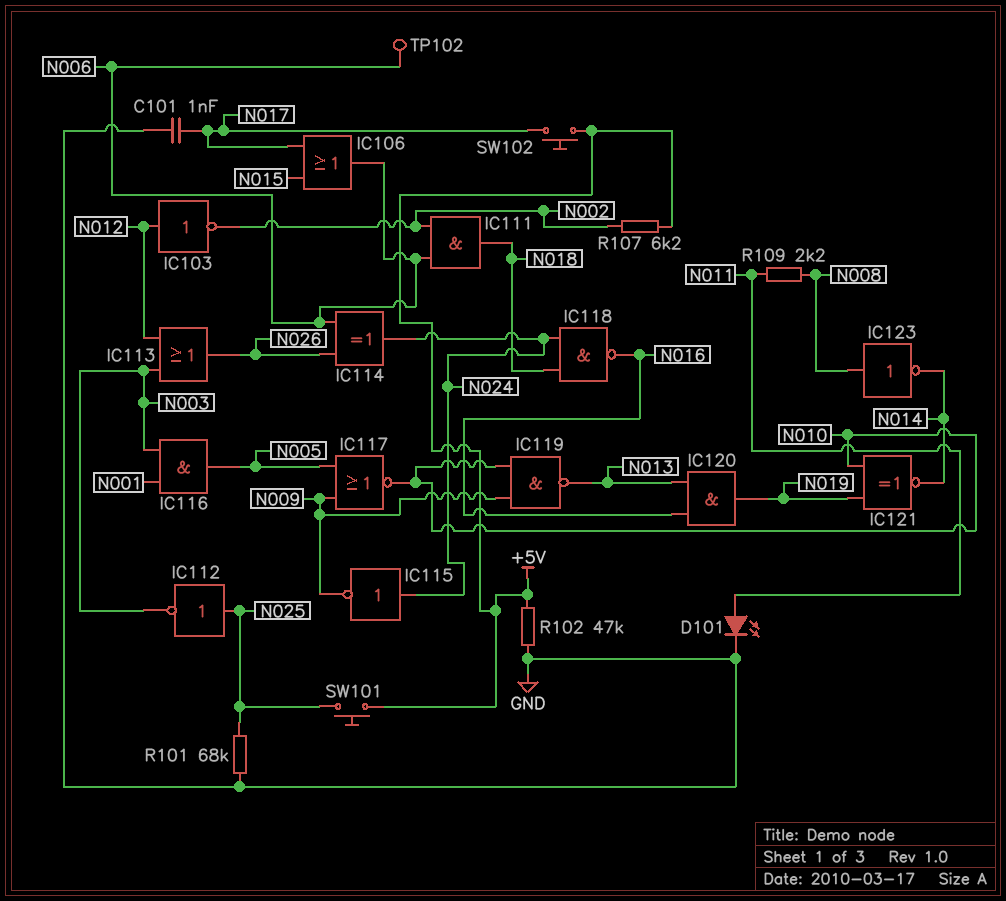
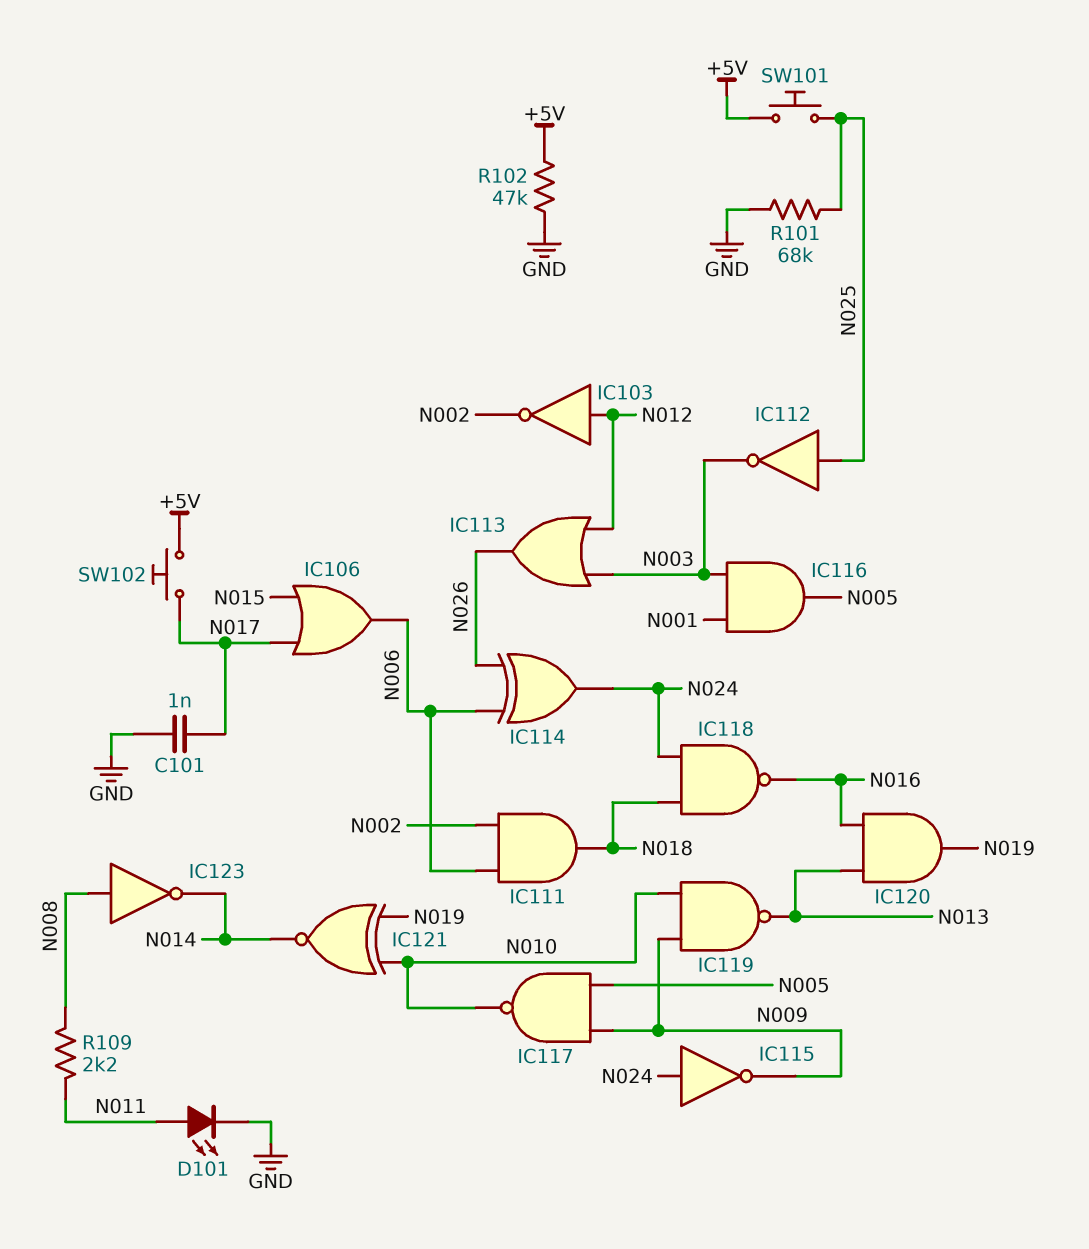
IC117: NOR (in N005, in N009, out N010) -> NAND (in N005, in N009, out N010)
R107: 6.2k (+5V, N002) -> none
TP102: test point (N006) -> none

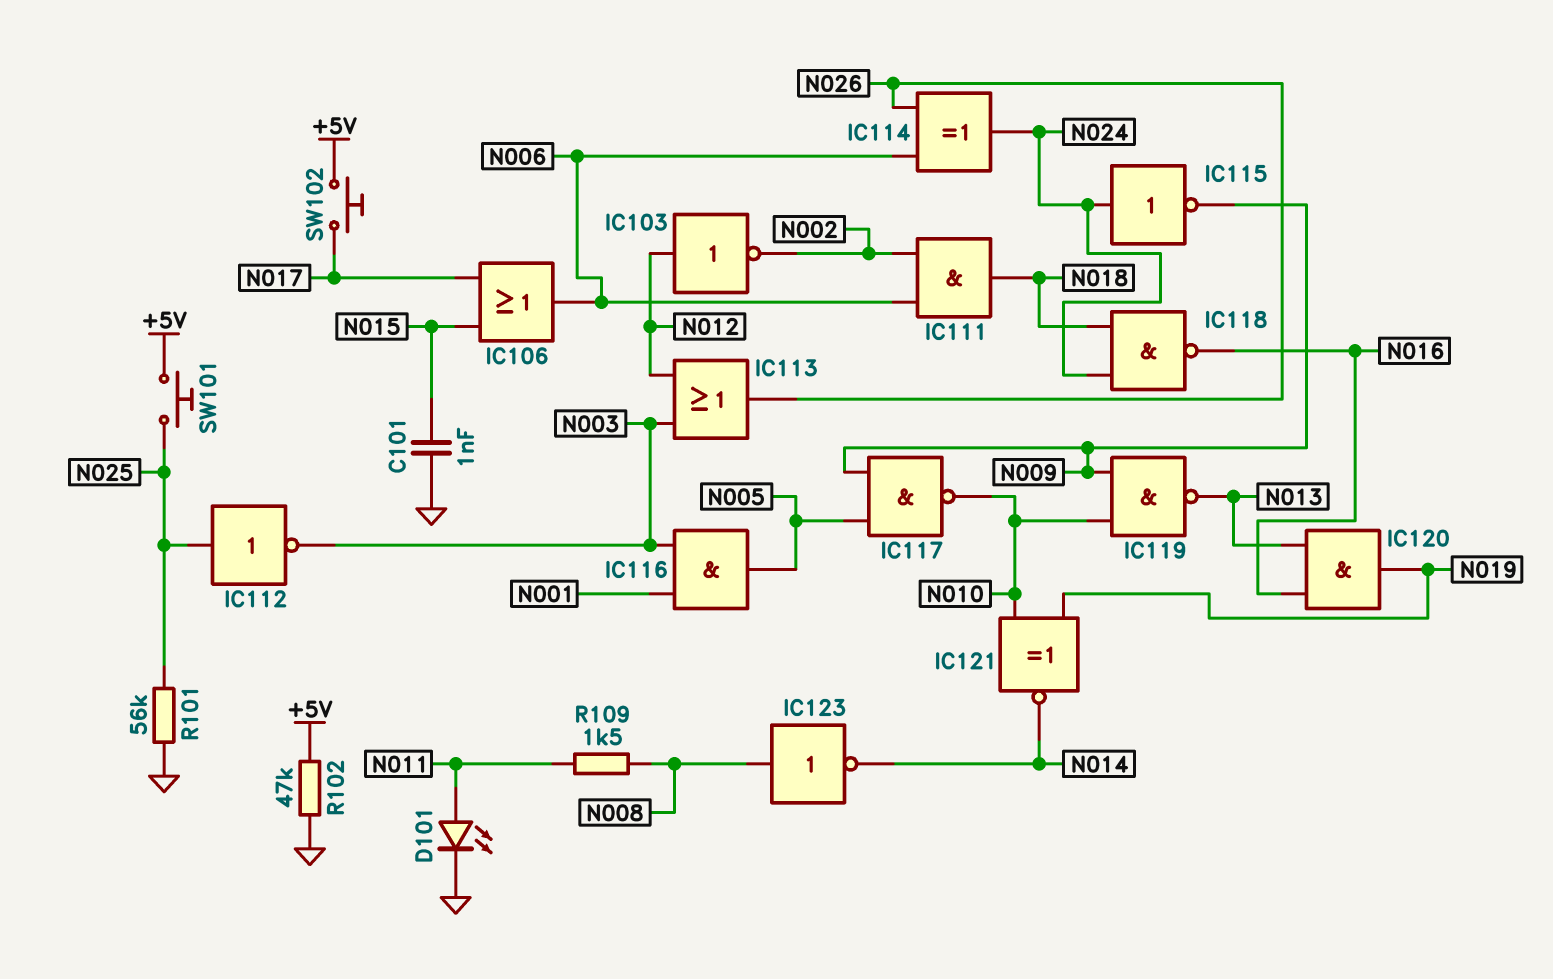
C101: 1nF (GND, N017) -> 1nF (GND, N015)
R101: 68k (GND, N025) -> 56k (GND, N025)
R109: 2.2k (N008, N011) -> 1.5k (N008, N011)

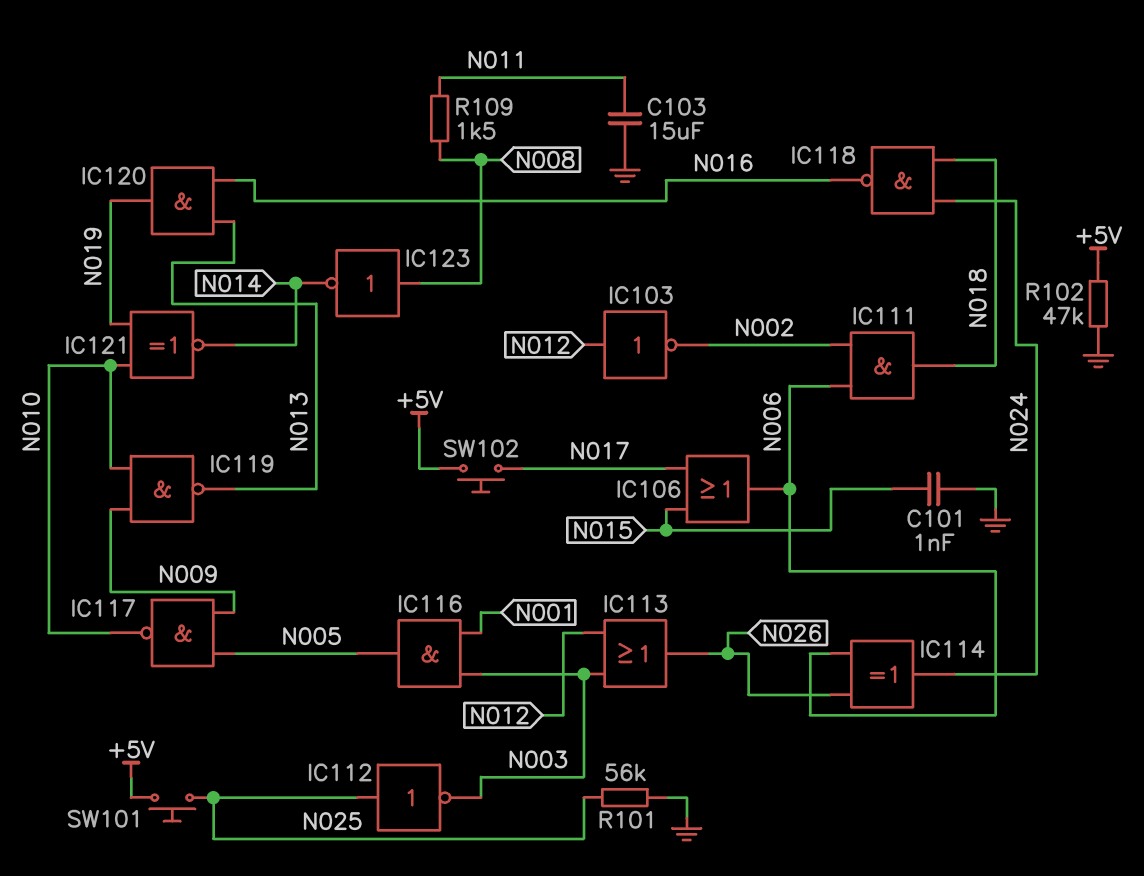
C103: none -> 15uF (GND, N011)
D101: LED (A N011, K GND) -> none
IC115: NOT (in N024, out N009) -> none

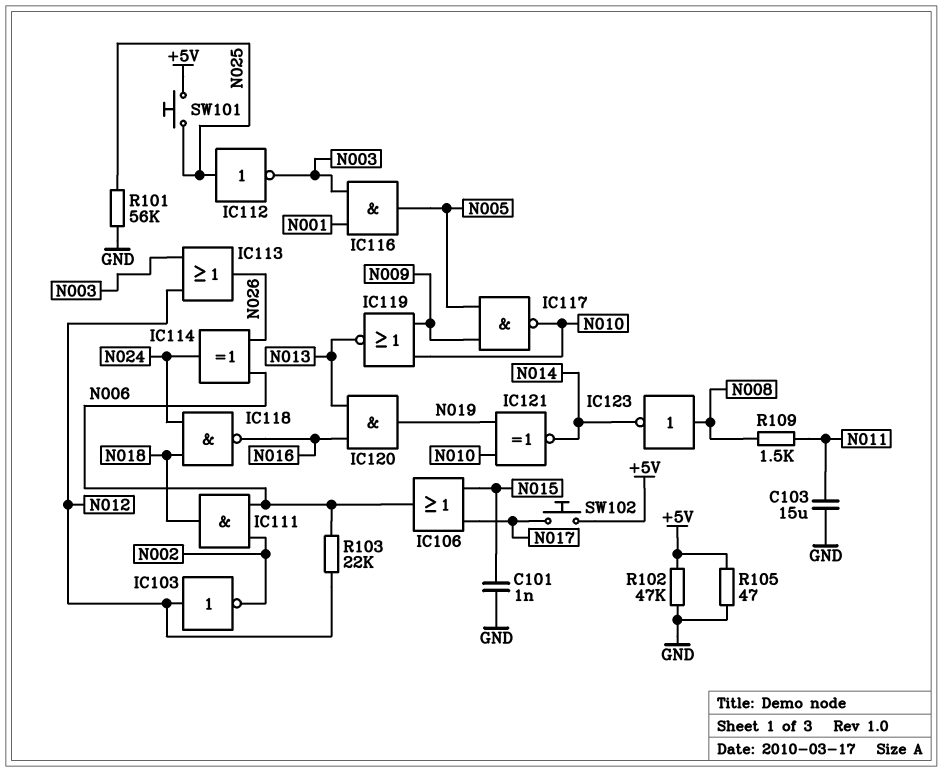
IC119: NAND (in N009, in N010, out N013) -> NOR (in N009, in N010, out N013)
R103: none -> 22k (N006, N012)
R105: none -> 47 (+5V, GND)

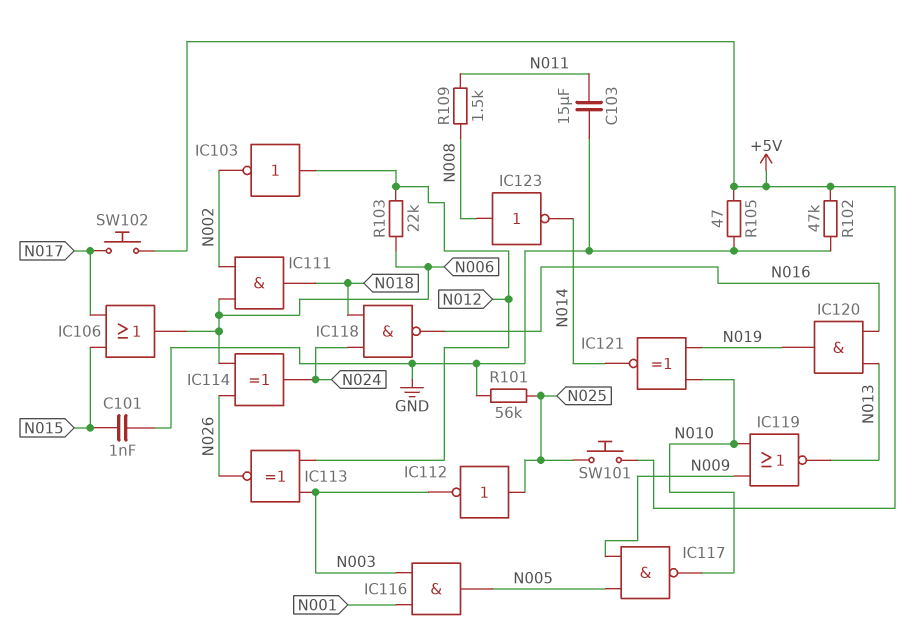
IC113: OR (in N003, in N012, out N026) -> XNOR (in N003, in N012, out N026)

